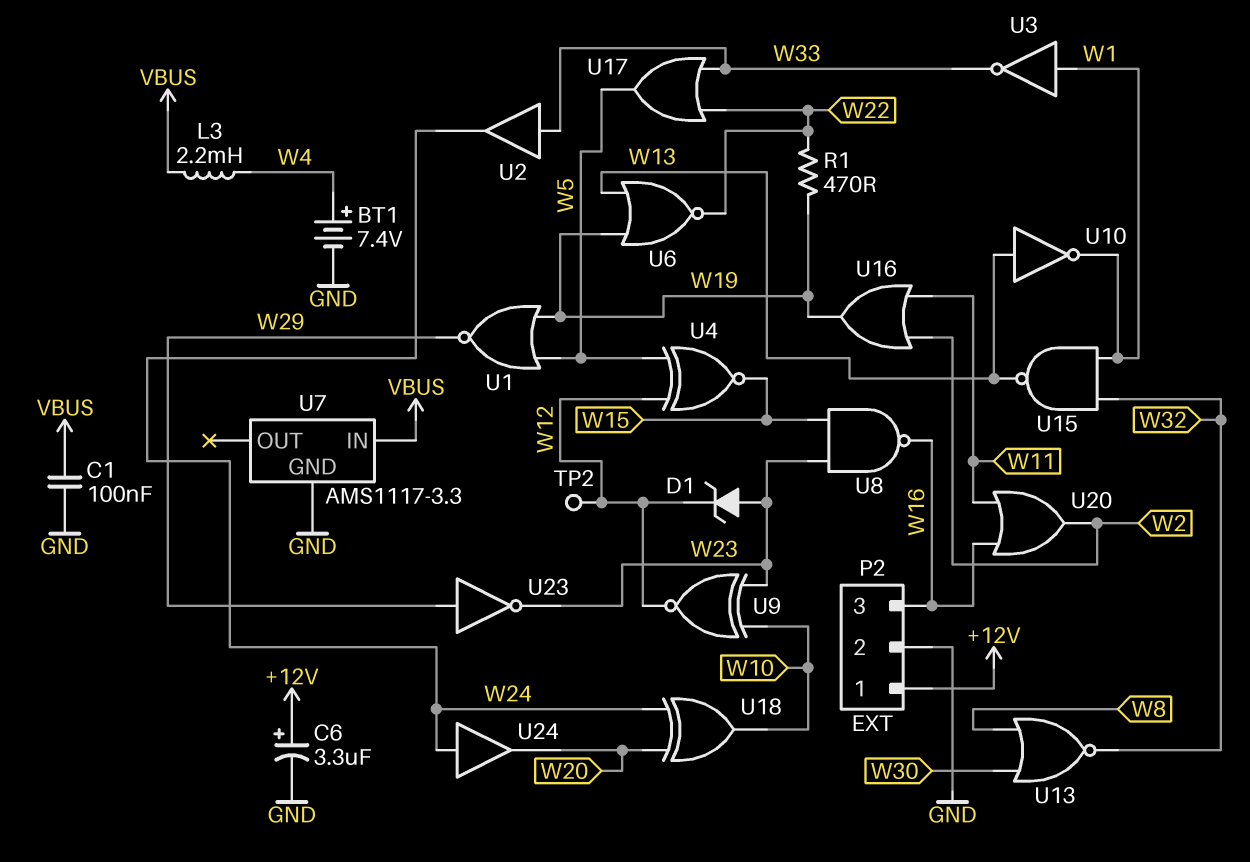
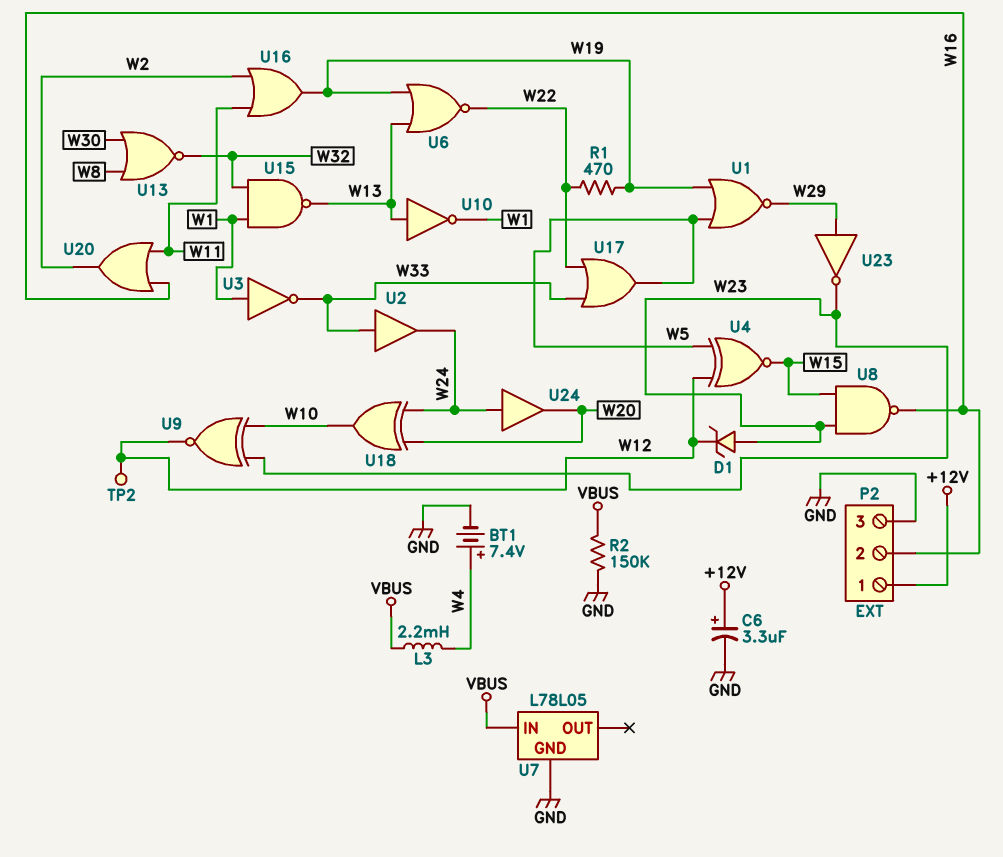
C1: 100nF (GND, VBUS) -> none
P2 pin 2: GND -> W16
P2 pin 3: W16 -> GND
R2: none -> 150k (GND, VBUS)
U7: AMS1117-3.3 -> L78L05

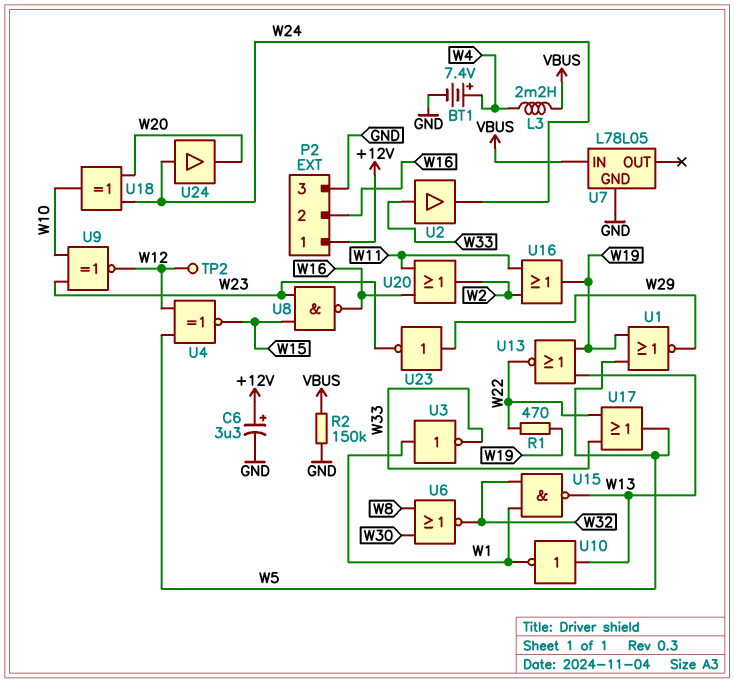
D1: zener (A W23, K W12) -> none
U6: NOR (in W13, in W19, out W22) -> NOR (in W8, in W30, out W32)
U13: NOR (in W8, in W30, out W32) -> NOR (in W13, in W19, out W22)

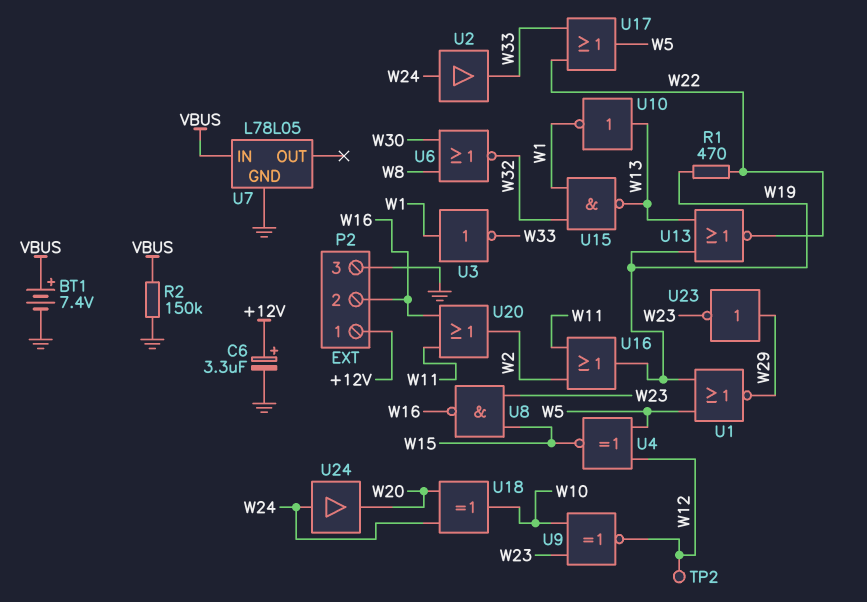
BT1: 7.4V (plus W4, minus GND) -> 7.4V (plus VBUS, minus GND)
L3: 2.2mH (VBUS, W4) -> none
U2: buffer (in W33, out W24) -> buffer (in W24, out W33)

